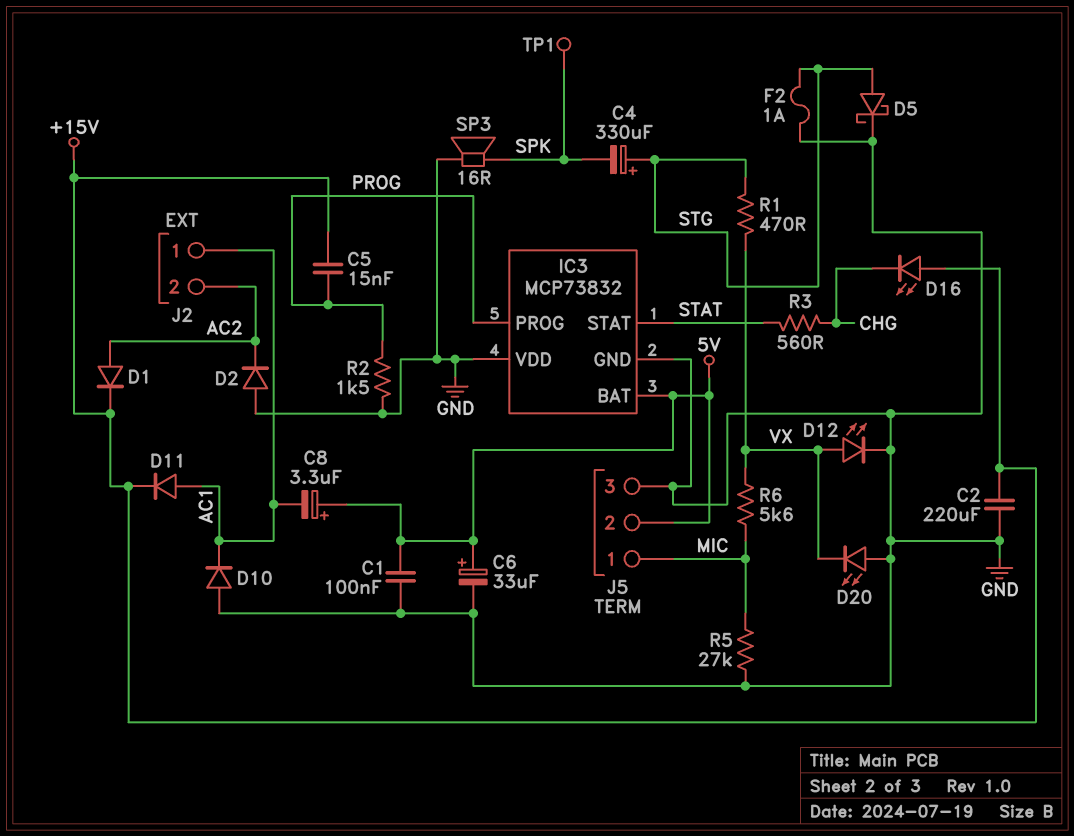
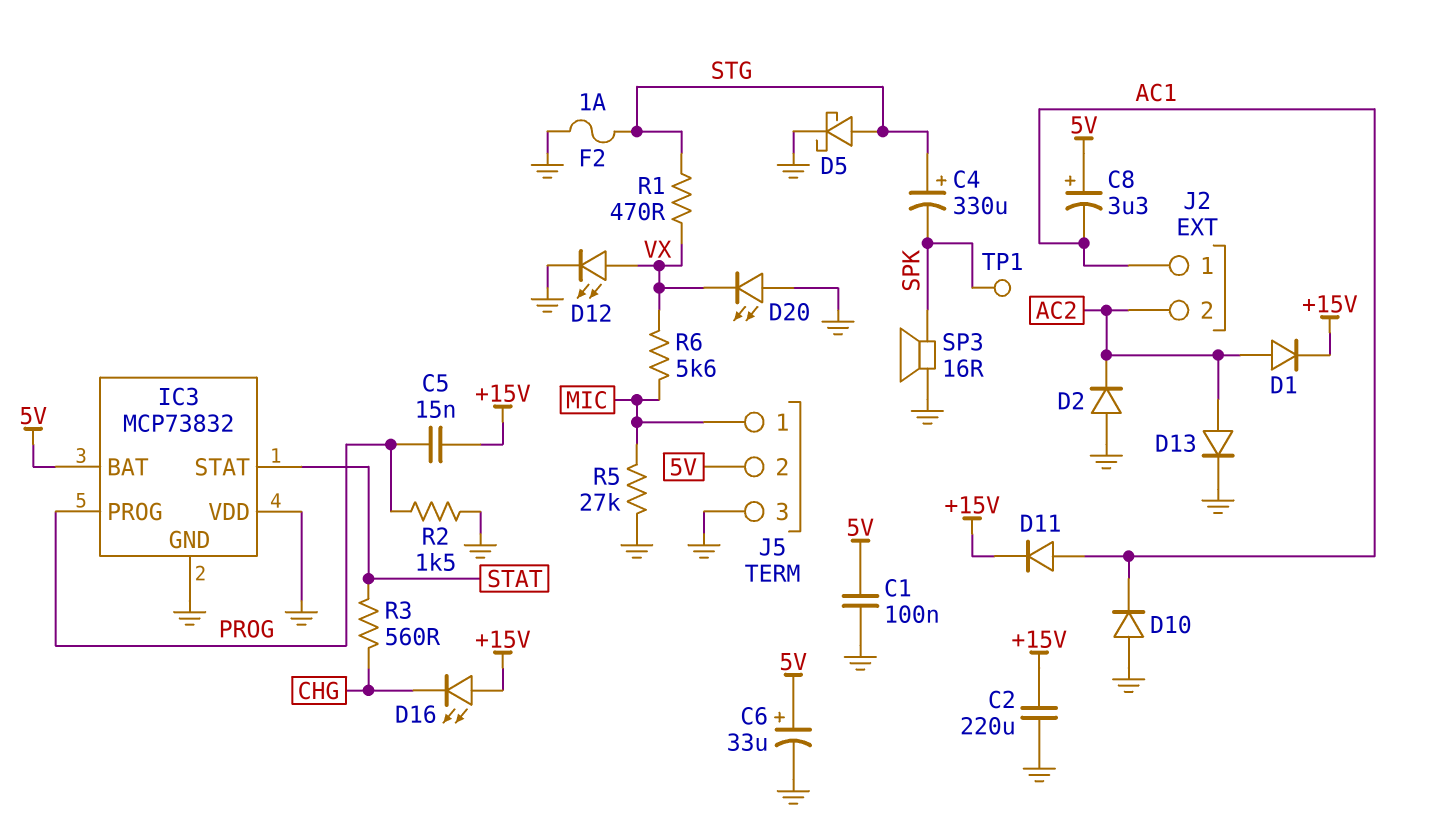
D13: none -> diode (A AC2, K GND)

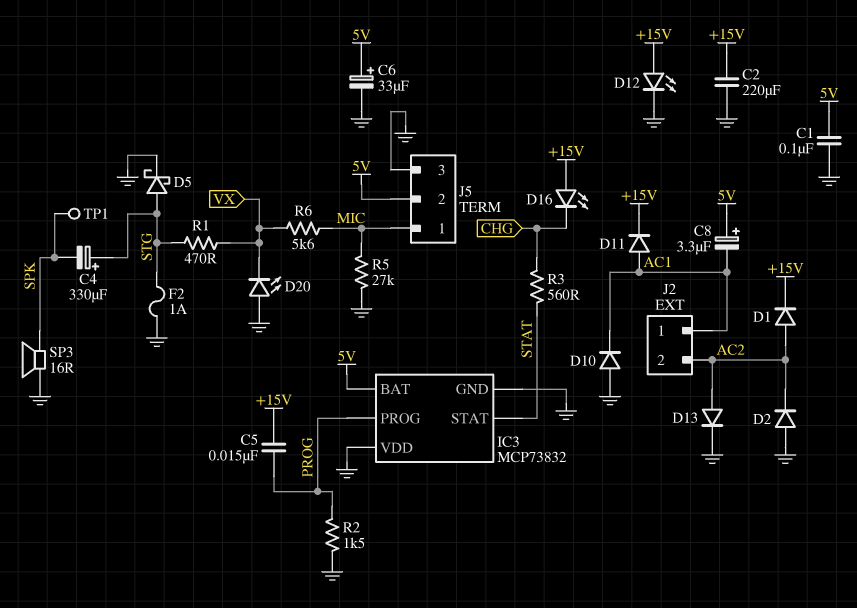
D12: LED (A VX, K GND) -> LED (A +15V, K GND)

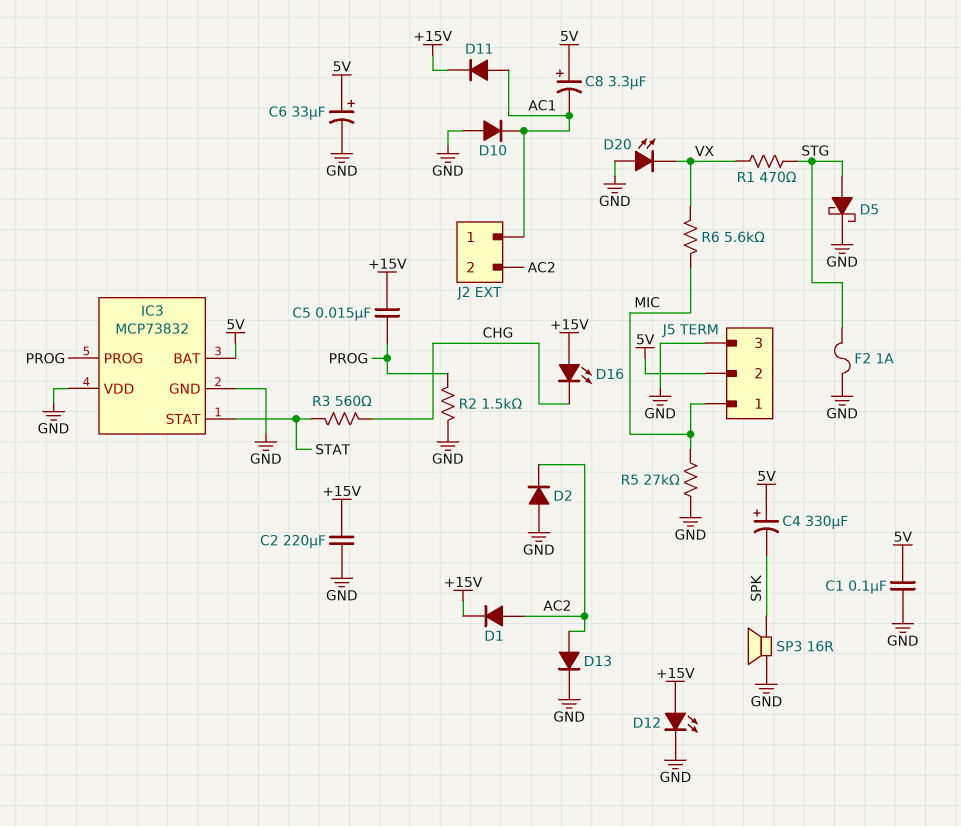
C4: 330uF (plus STG, minus SPK) -> 330uF (plus 5V, minus SPK)
TP1: test point (SPK) -> none

